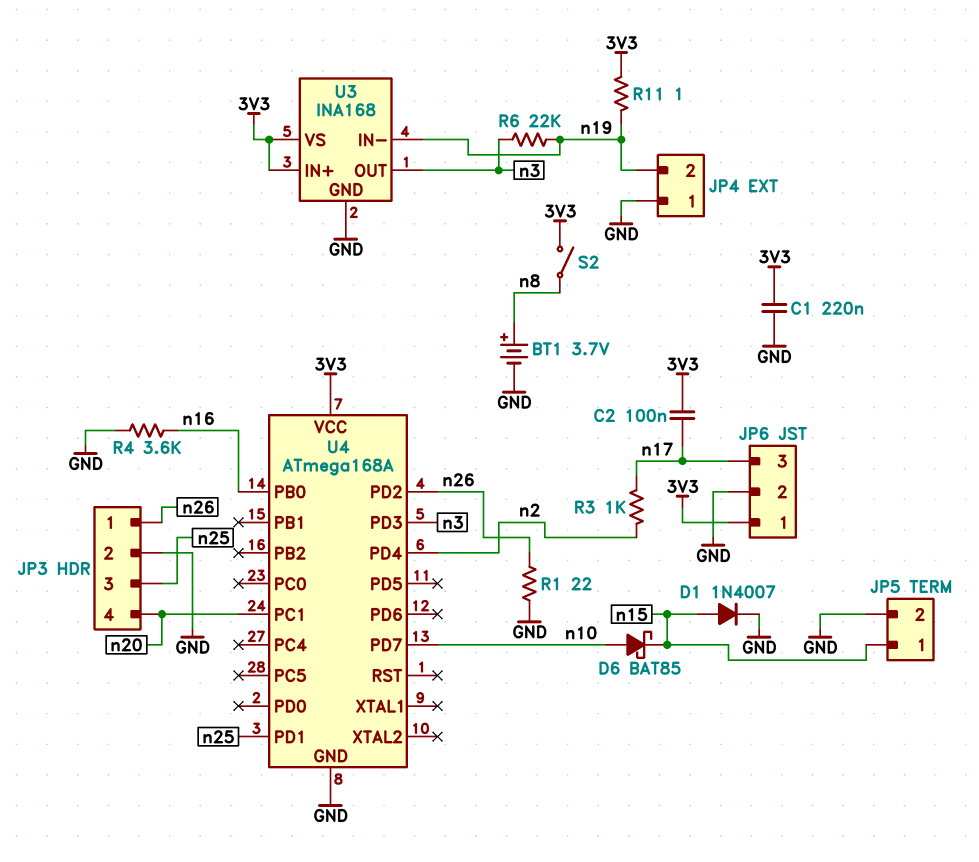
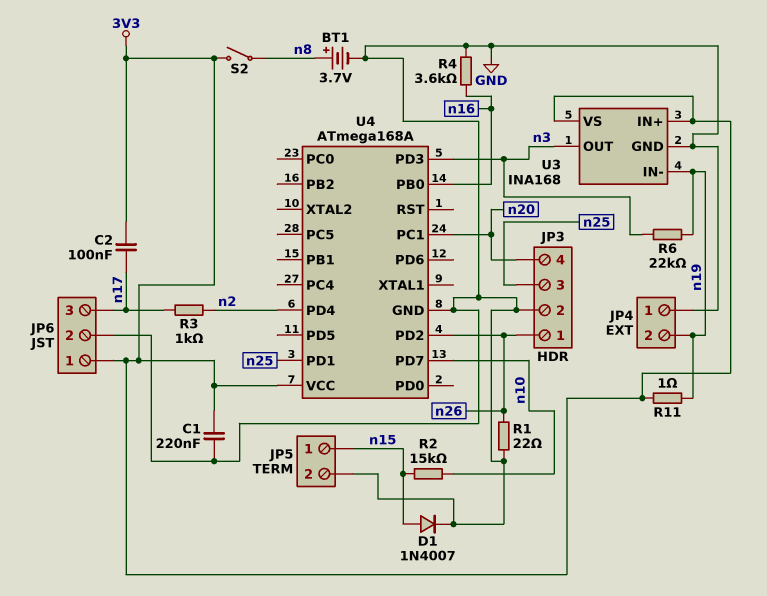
D6: schottky BAT85 (A n10, K n15) -> none
R2: none -> 15k (n10, n15)

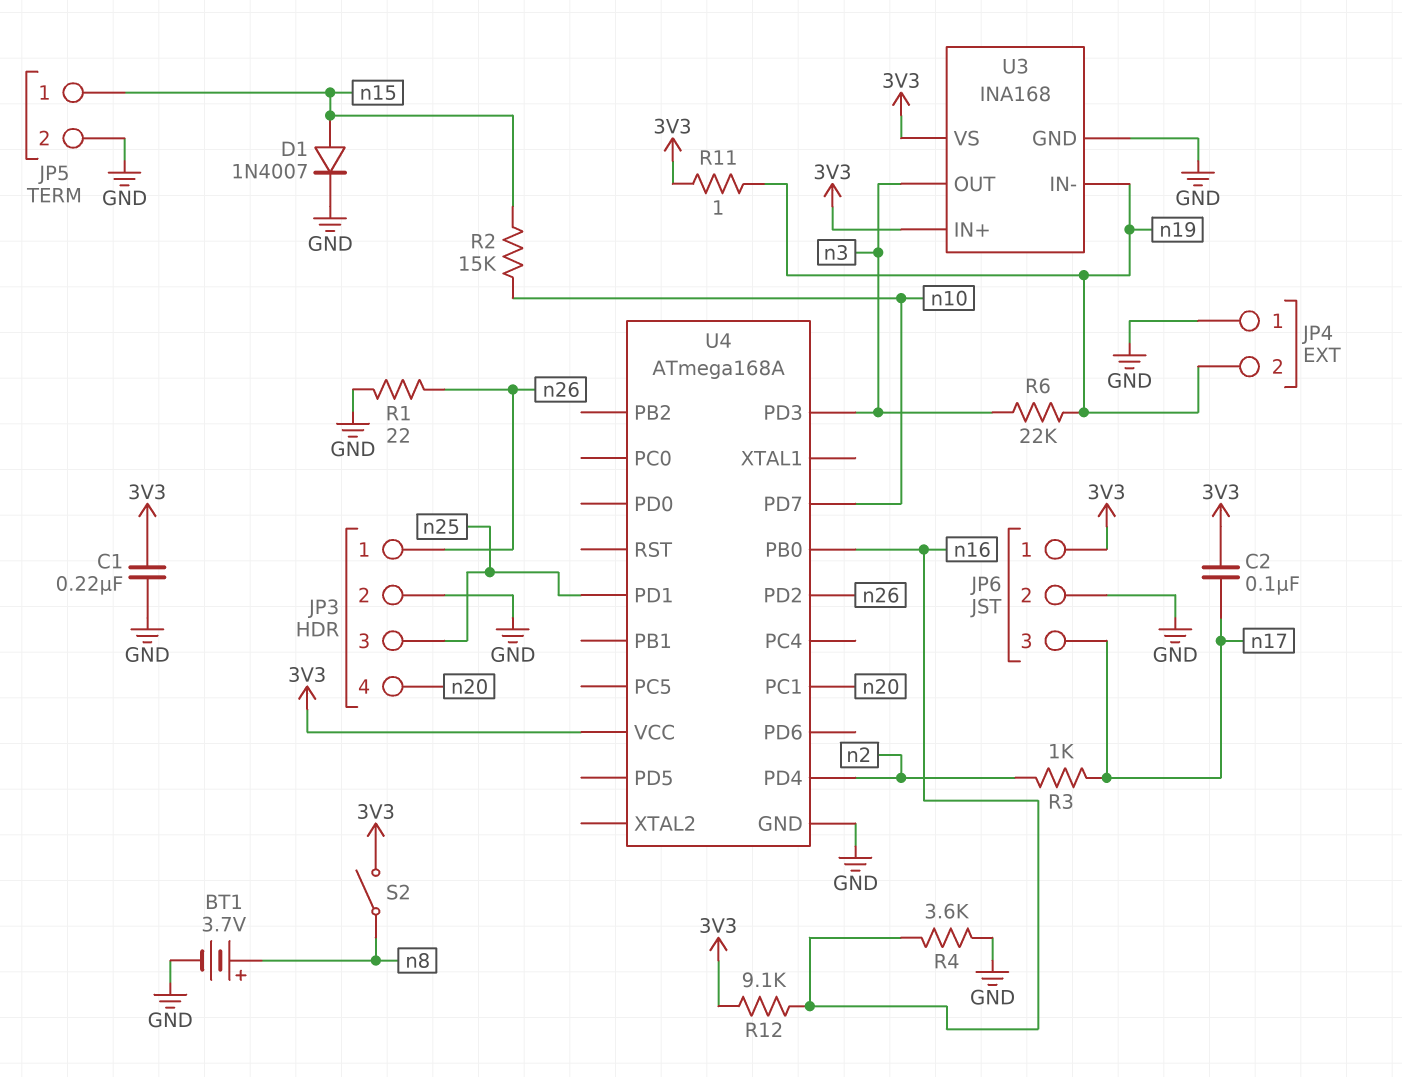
R12: none -> 9.1k (3V3, n16)

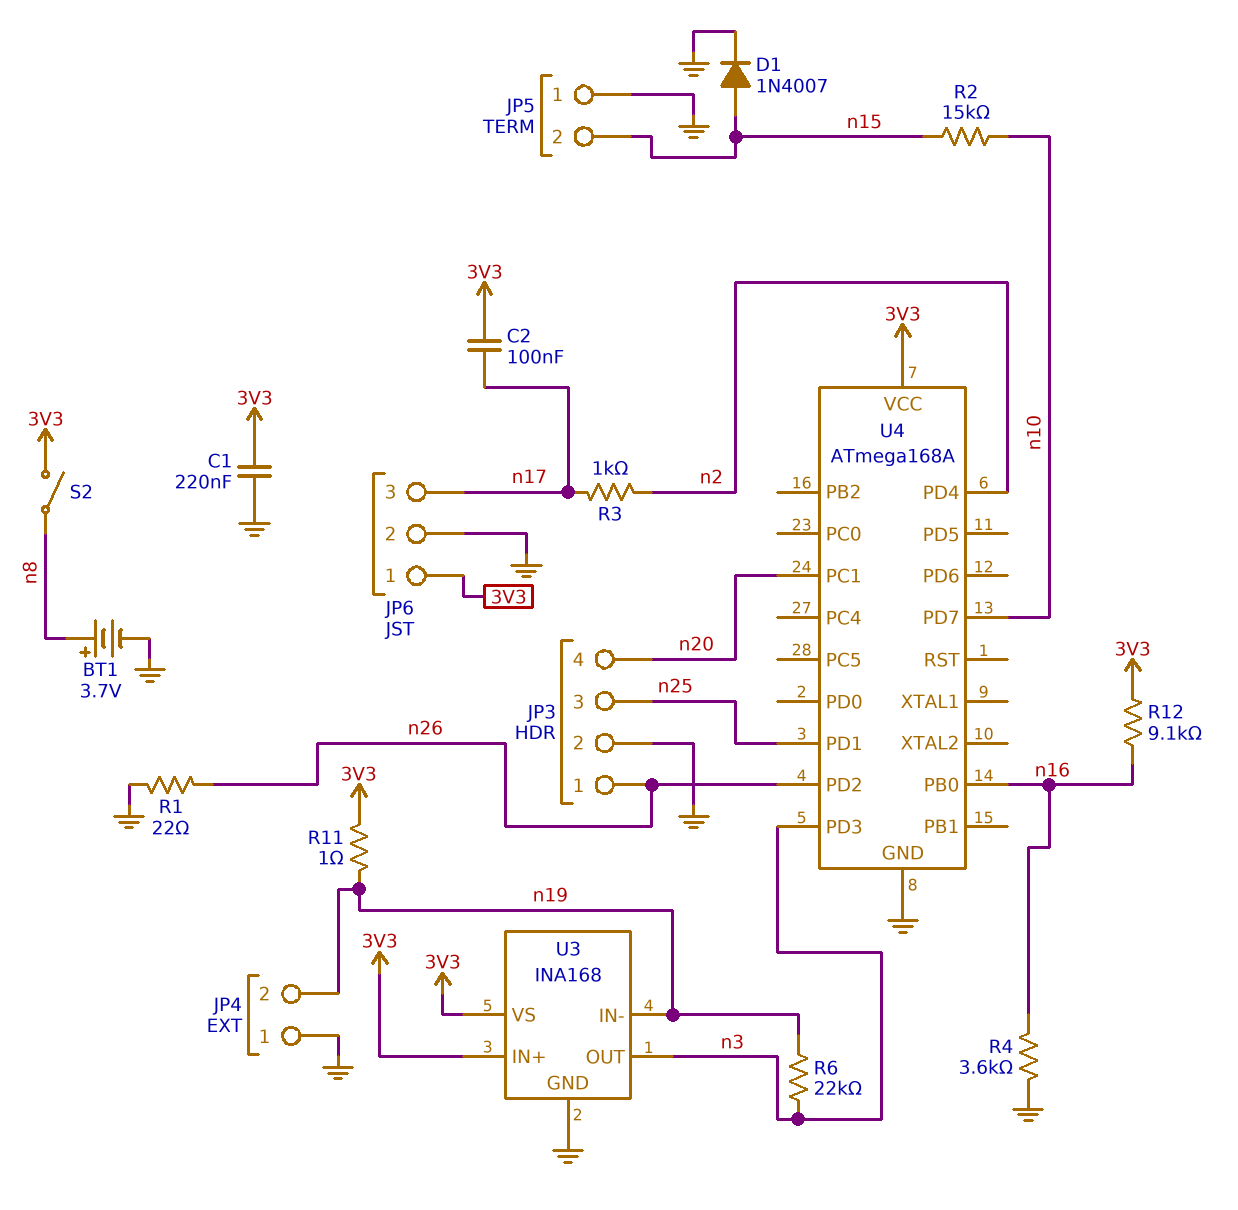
JP5 pin 1: n15 -> GND
JP5 pin 2: GND -> n15

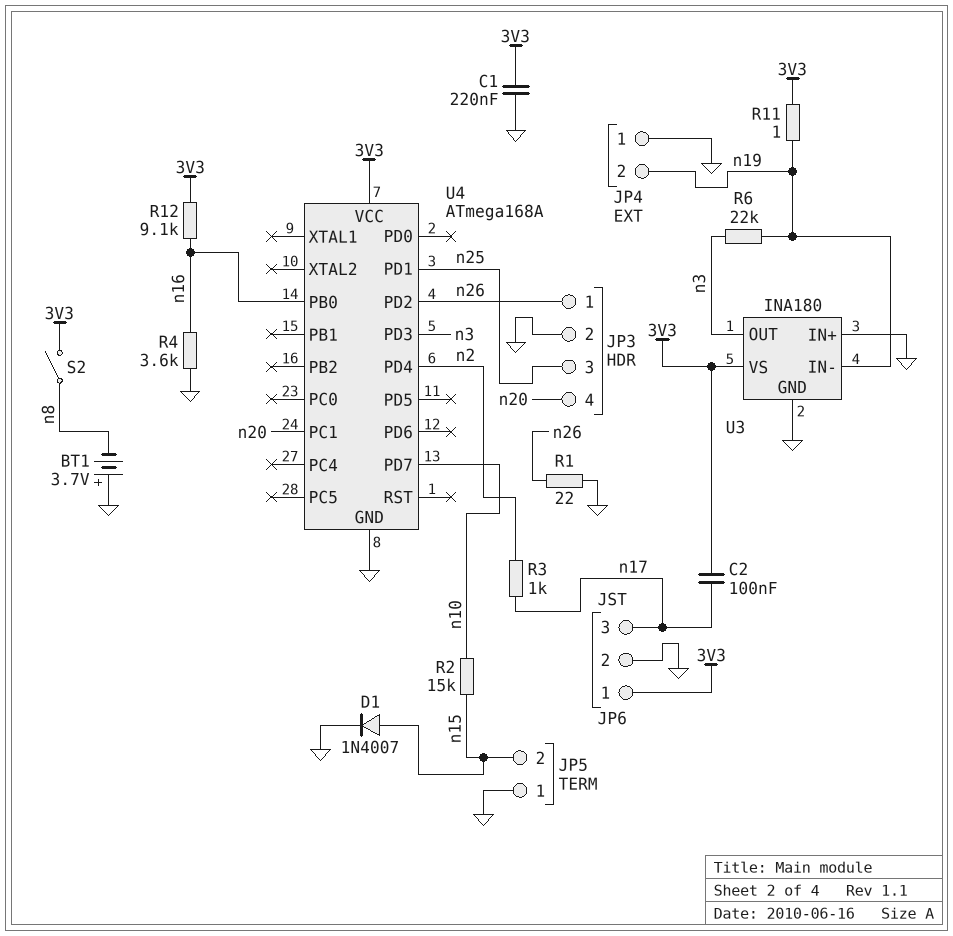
BT1: 3.7V (plus n8, minus GND) -> 3.7V (plus GND, minus n8)
U3: INA168 -> INA180
U3 pin IN+: 3V3 -> GND

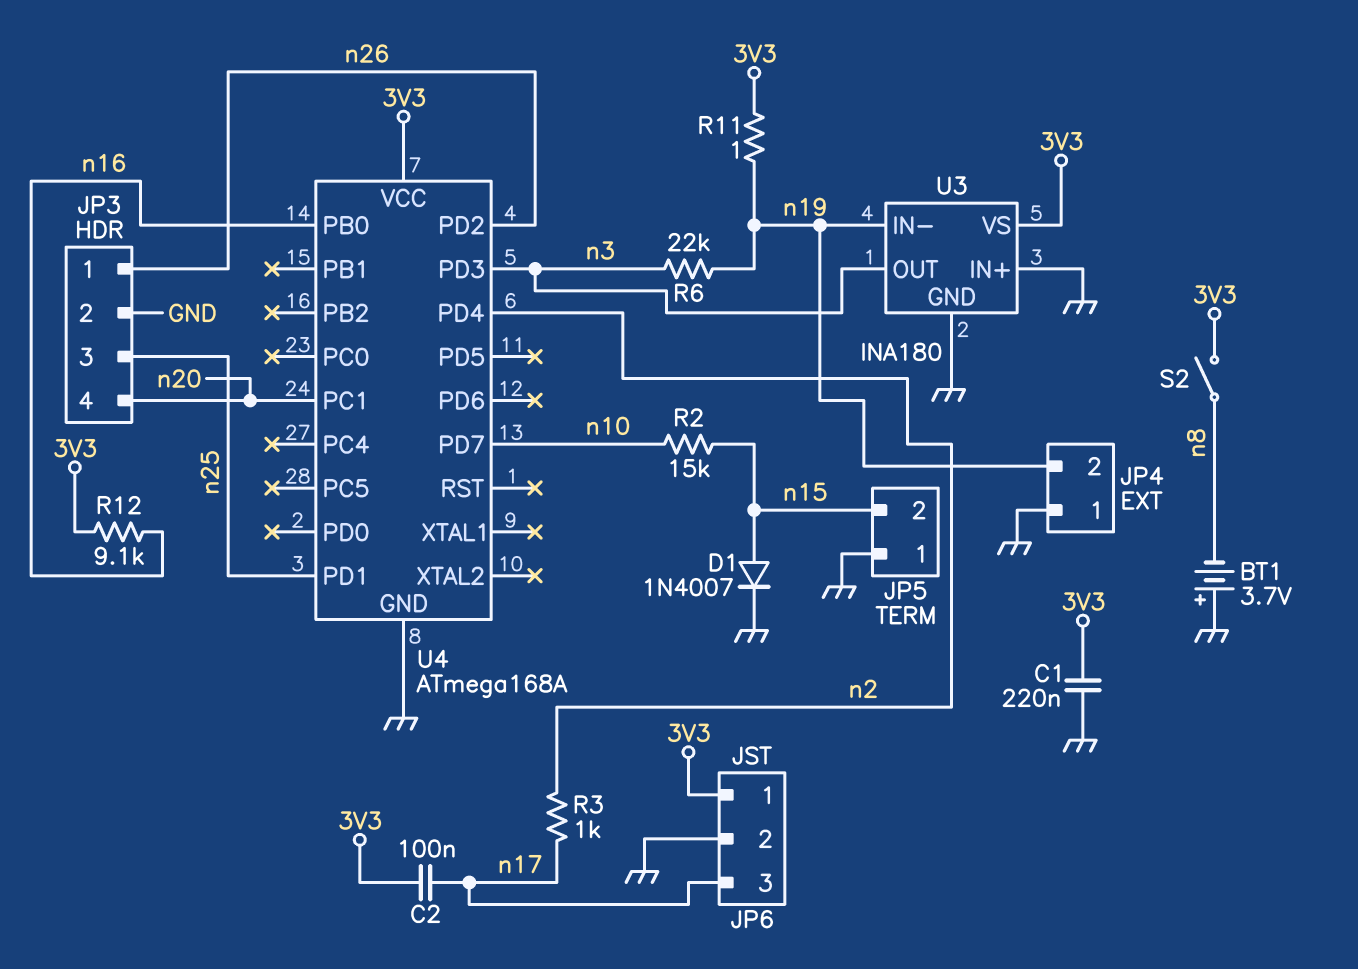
R1: 22 (GND, n26) -> none
R4: 3.6k (GND, n16) -> none

